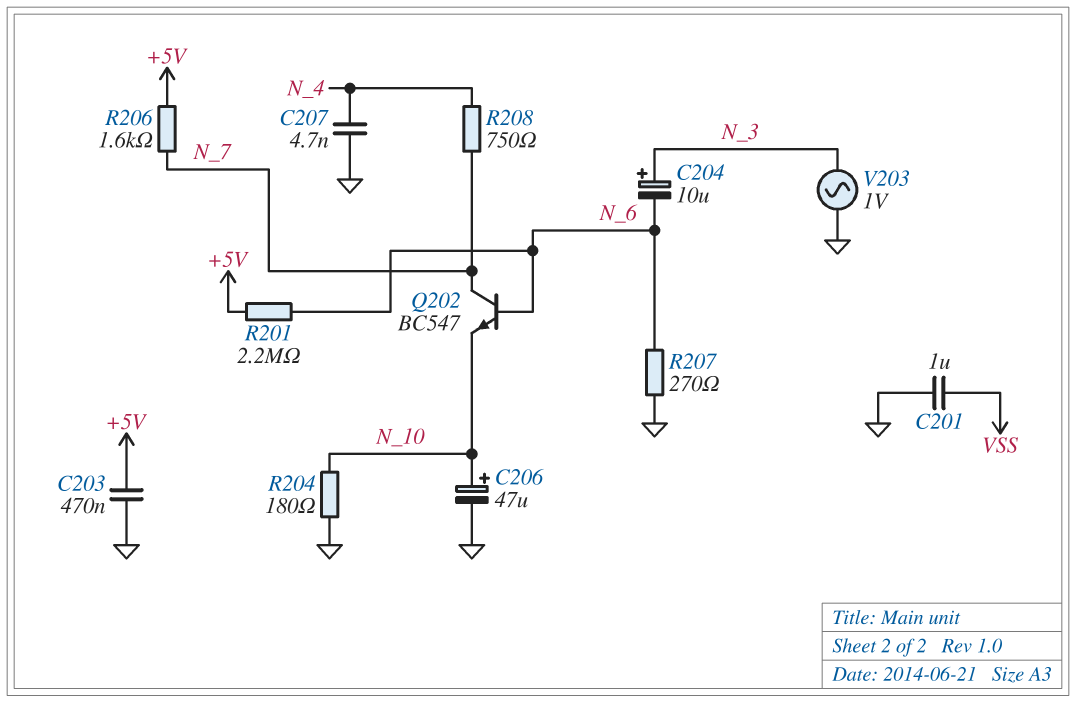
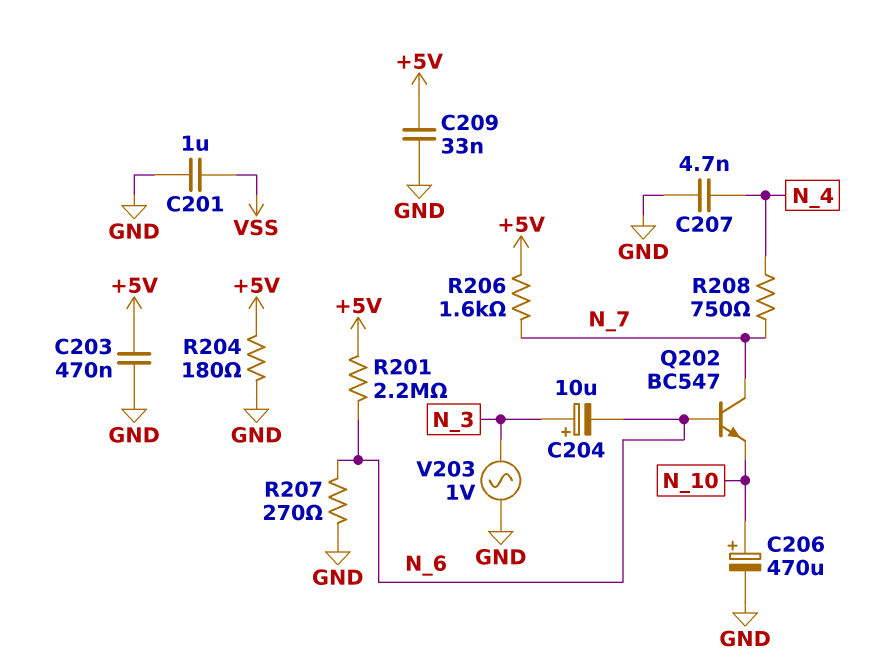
C206: 47uF (plus N_10, minus GND) -> 470uF (plus N_10, minus GND)
C209: none -> 33nF (+5V, GND)
R204: 180 (GND, N_10) -> 180 (+5V, GND)

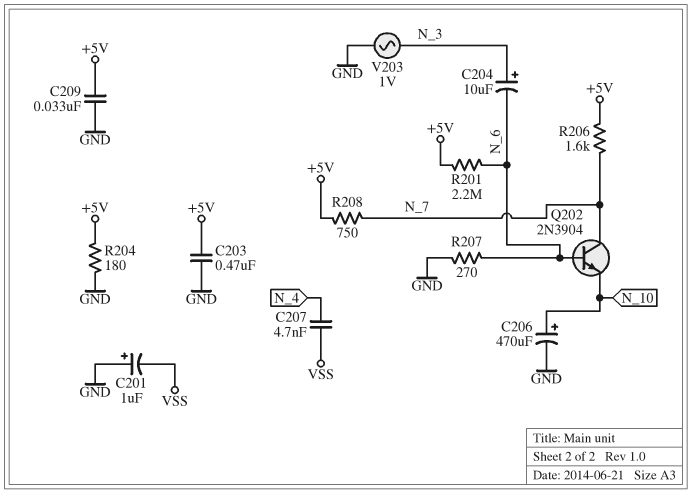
C201: 1uF (GND, VSS) -> 1uF (plus GND, minus VSS)
C207: 4.7nF (GND, N_4) -> 4.7nF (N_4, VSS)
Q202: NPN BC547 (B N_6, C N_7, E N_10) -> NPN 2N3904 (B N_6, C N_7, E N_10)
R208: 750 (N_4, N_7) -> 750 (+5V, N_7)

